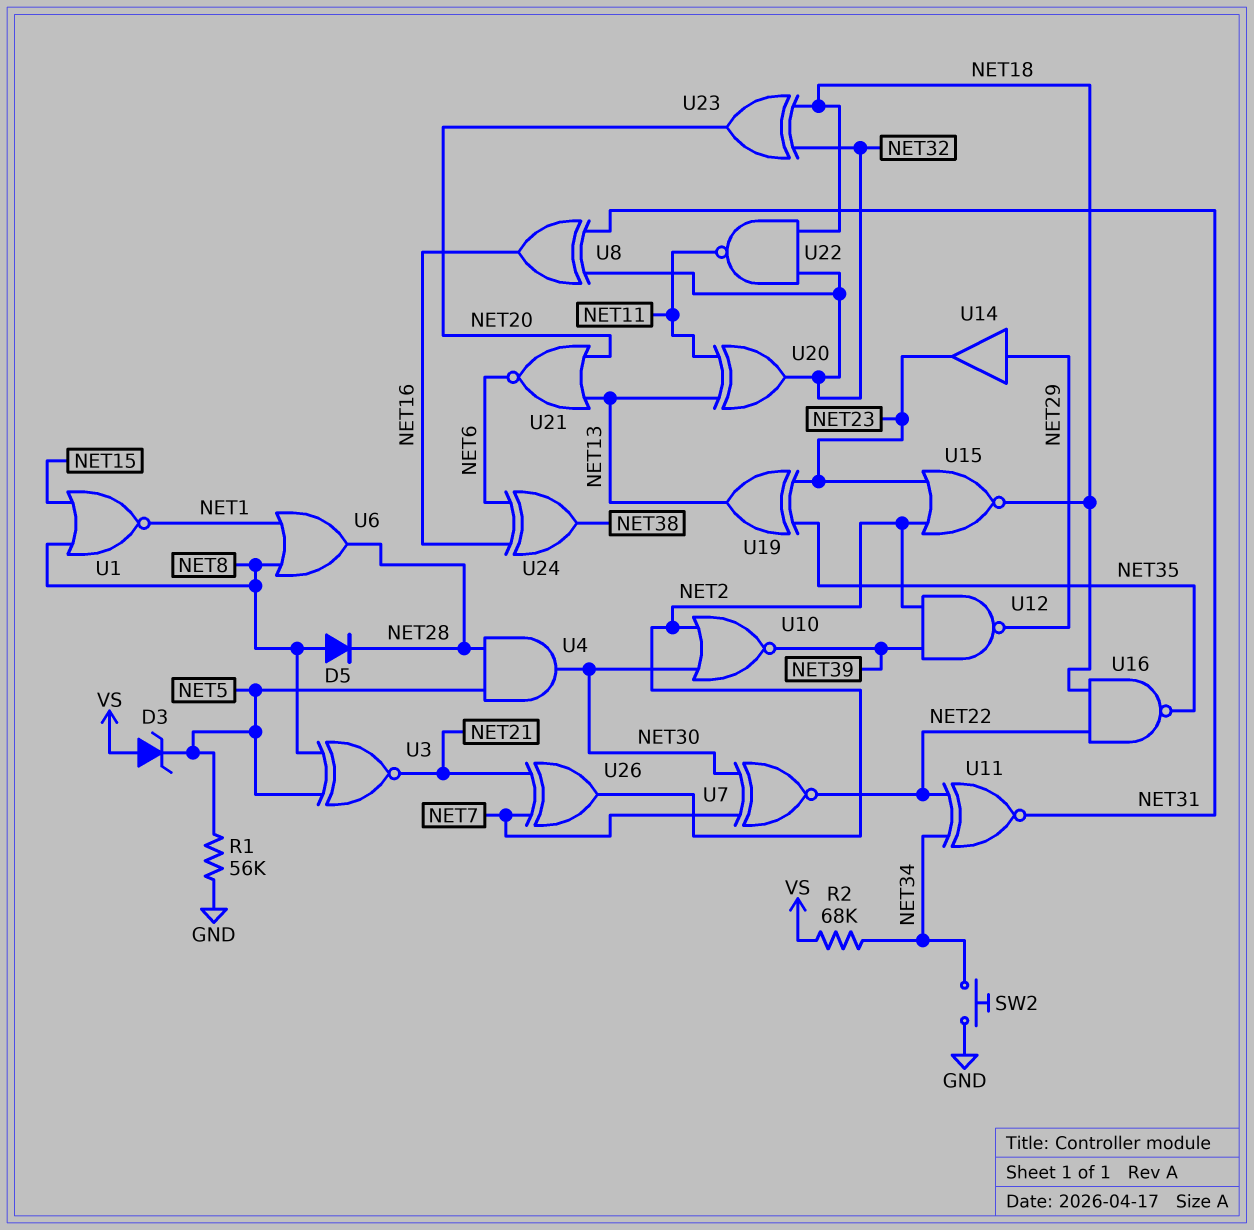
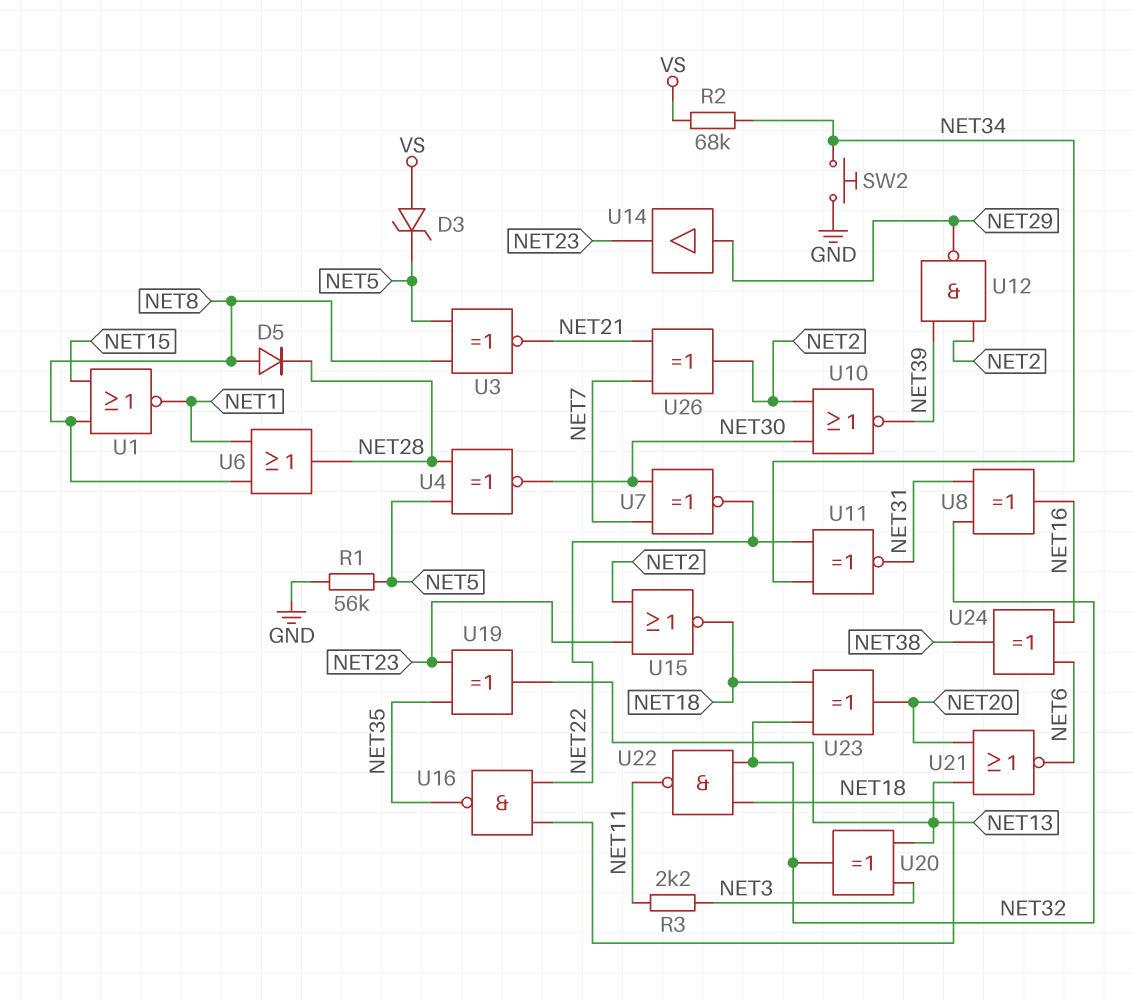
R3: none -> 2.2k (NET3, NET11)
U4: AND (in NET5, in NET28, out NET30) -> XNOR (in NET5, in NET28, out NET30)
U20: XOR (in NET11, in NET13, out NET32) -> XOR (in NET3, in NET13, out NET32)

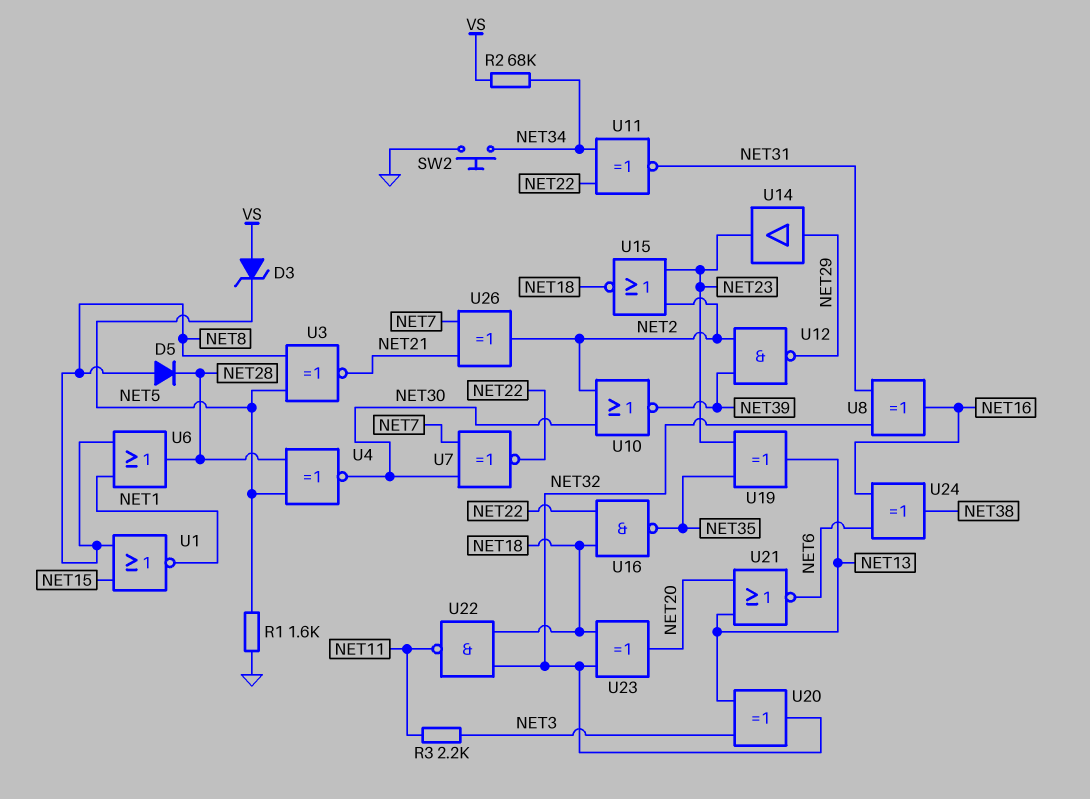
R1: 56k (GND, NET5) -> 1.6k (GND, NET5)

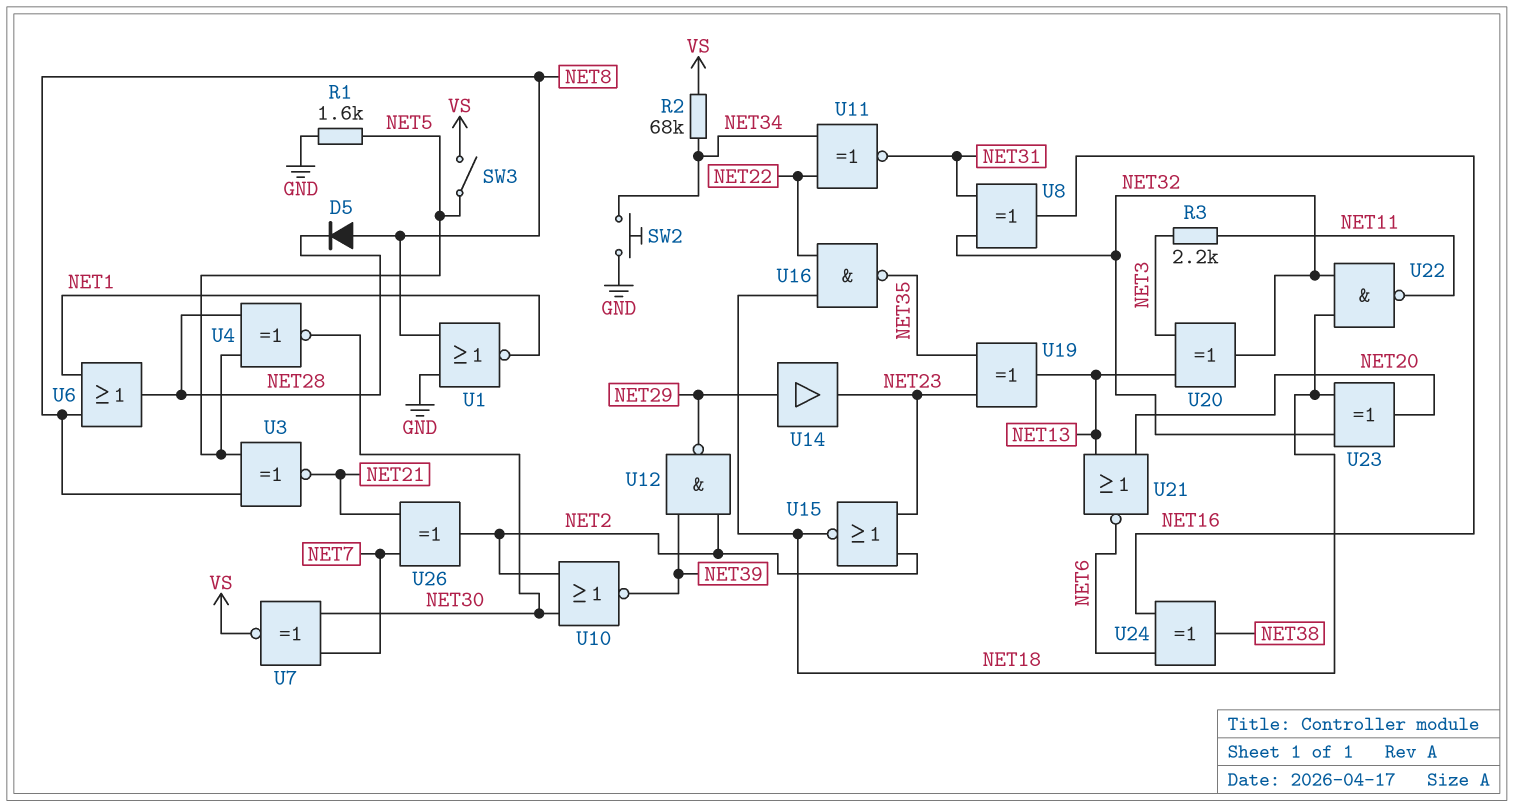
D3: zener (A VS, K NET5) -> none
SW3: none -> switch (NET5, VS)
U1: NOR (in NET8, in NET15, out NET1) -> NOR (in GND, in NET8, out NET1)
U7: XNOR (in NET7, in NET30, out NET22) -> XNOR (in NET7, in NET30, out VS)

